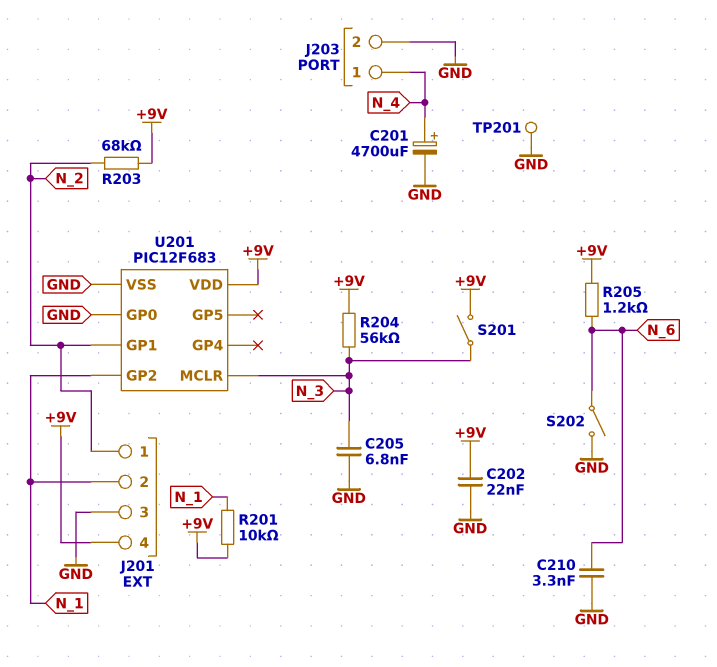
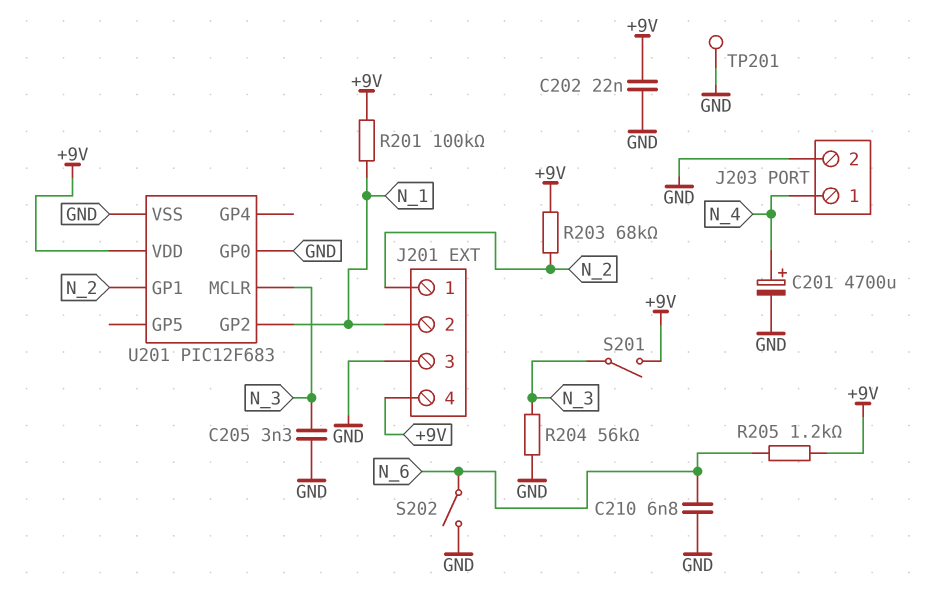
C205: 6.8nF (GND, N_3) -> 3.3nF (GND, N_3)
C210: 3.3nF (GND, N_6) -> 6.8nF (GND, N_6)
R201: 10k (+9V, N_1) -> 100k (+9V, N_1)
R204: 56k (+9V, N_3) -> 56k (GND, N_3)

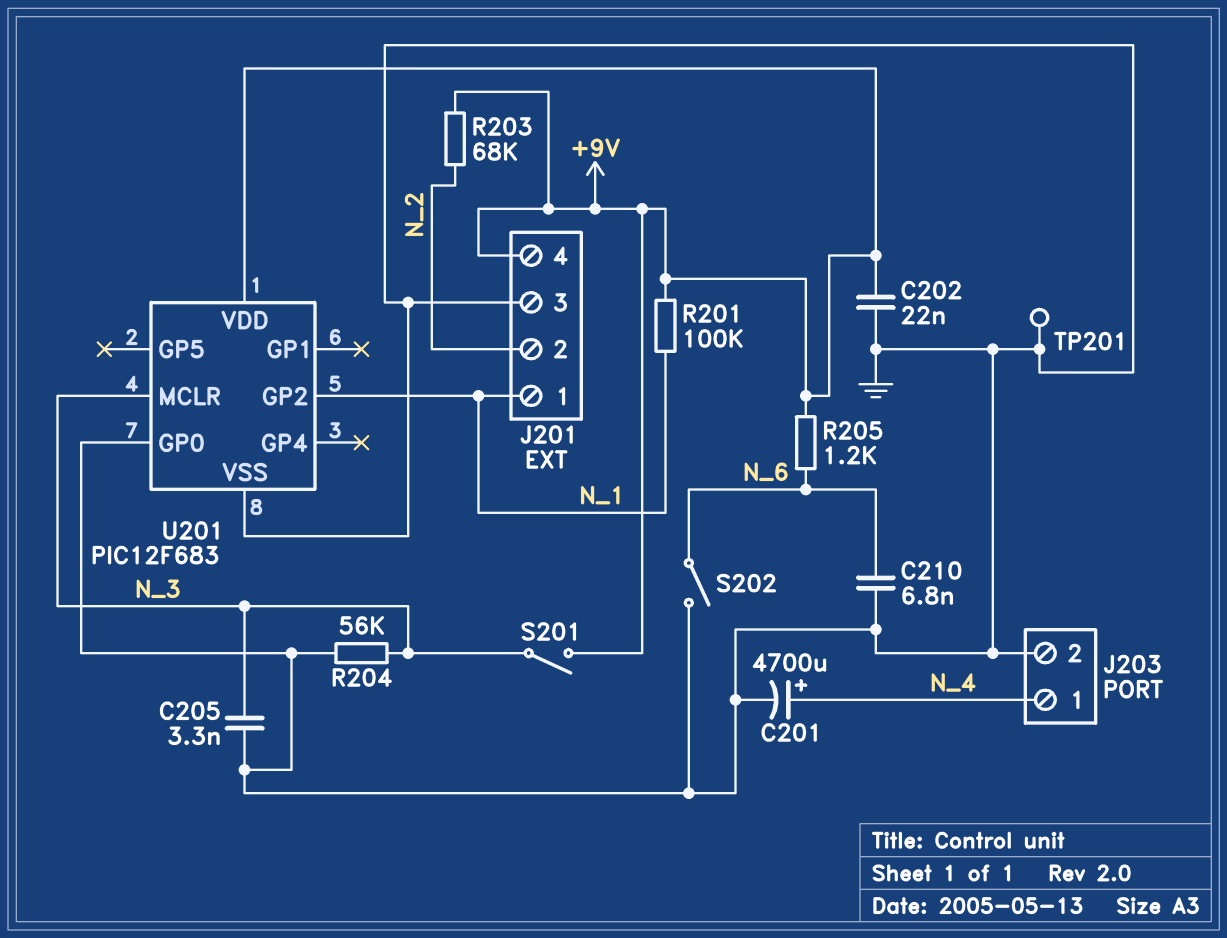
J201 pin 1: N_2 -> N_1
J201 pin 2: N_1 -> N_2
U201 pin GP1: N_2 -> none

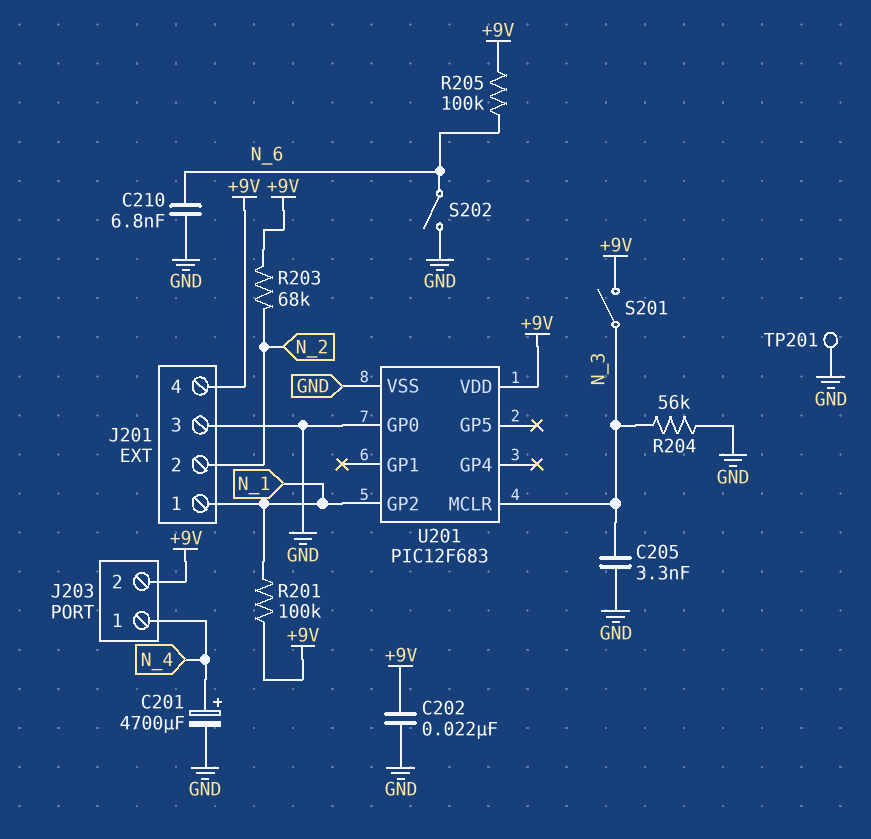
J203 pin 2: GND -> +9V
R205: 1.2k (+9V, N_6) -> 100k (+9V, N_6)

